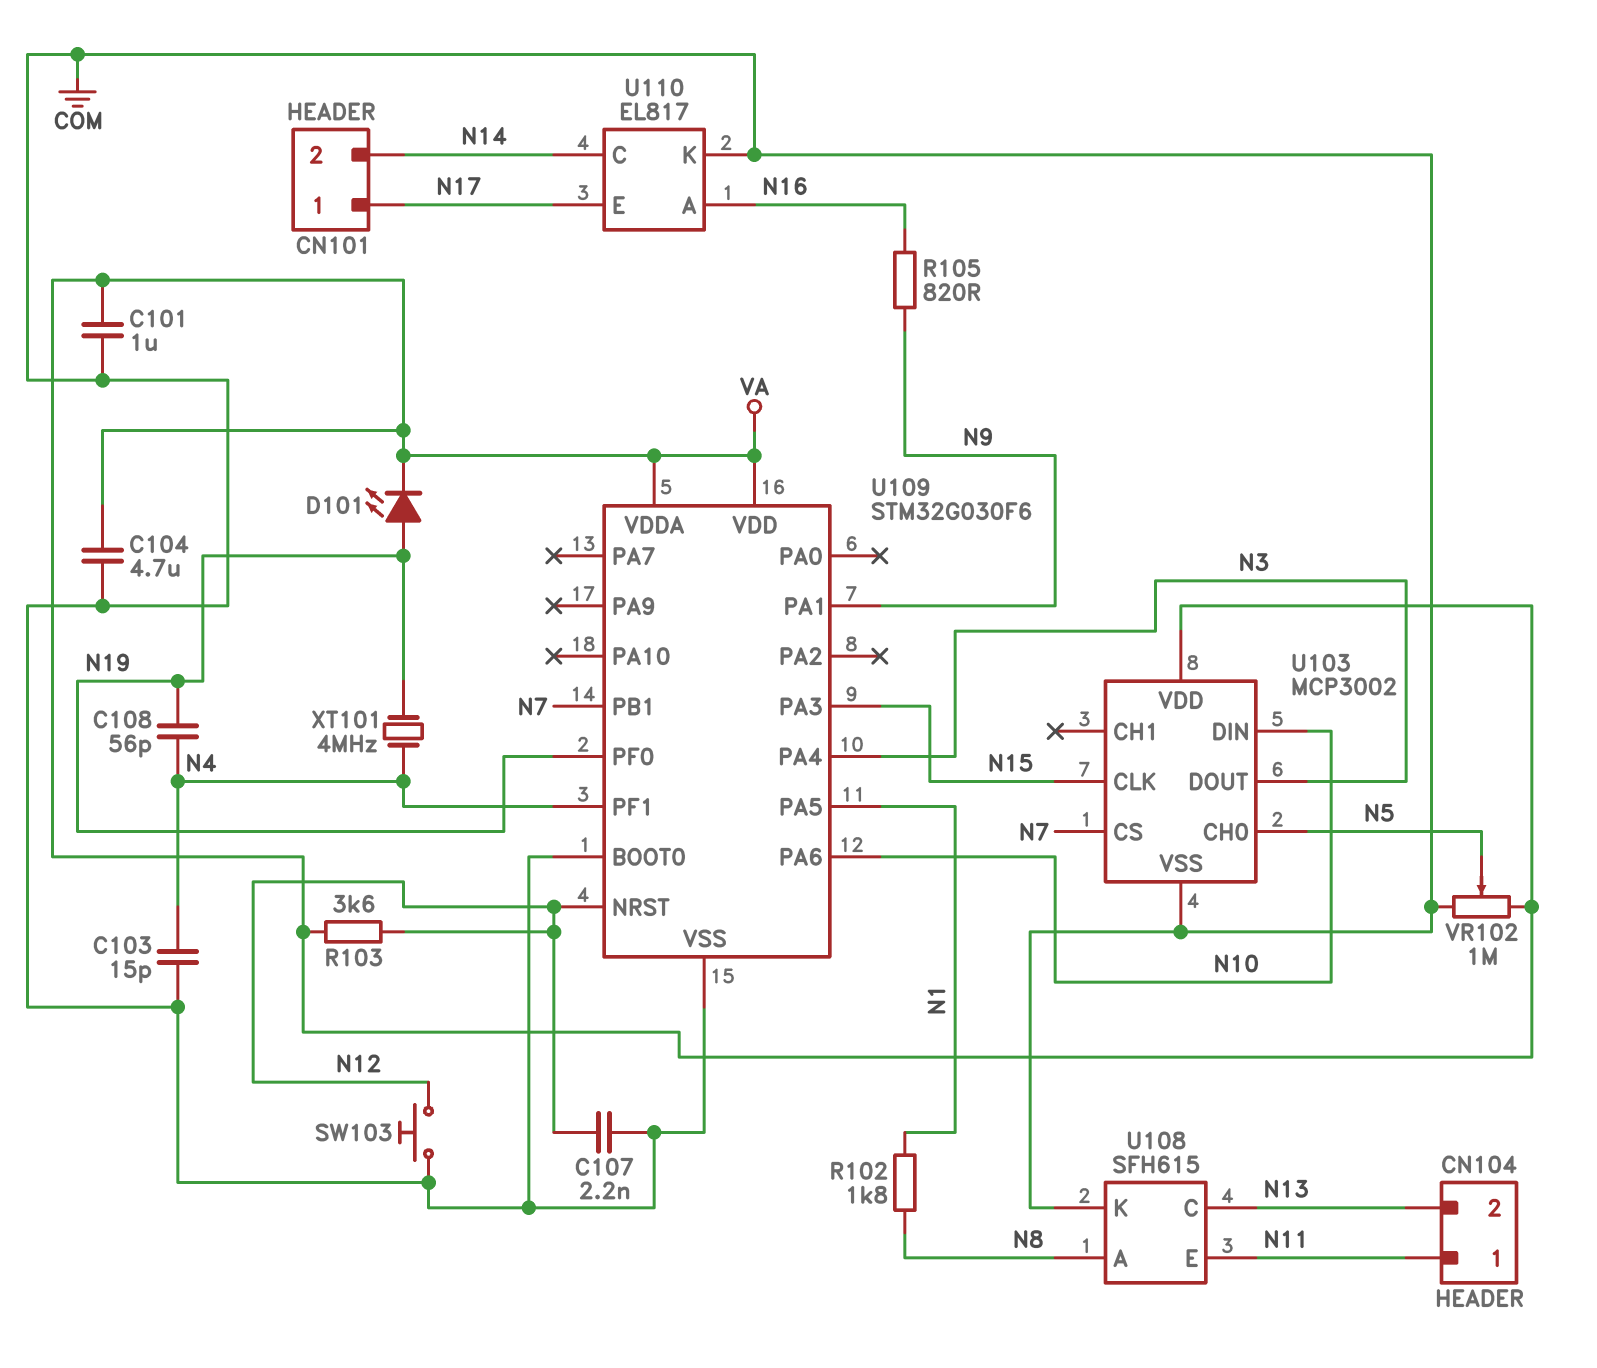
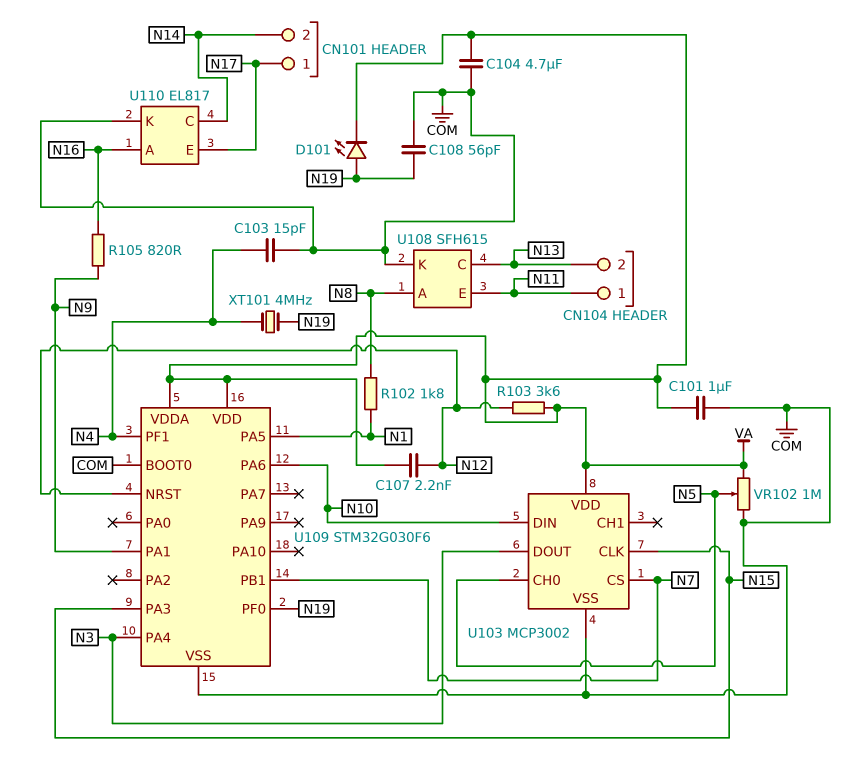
C107: 2.2nF (COM, N12) -> 2.2nF (N12, VA)
C108: 56pF (N4, N19) -> 56pF (COM, N19)
SW103: button (COM, N12) -> none

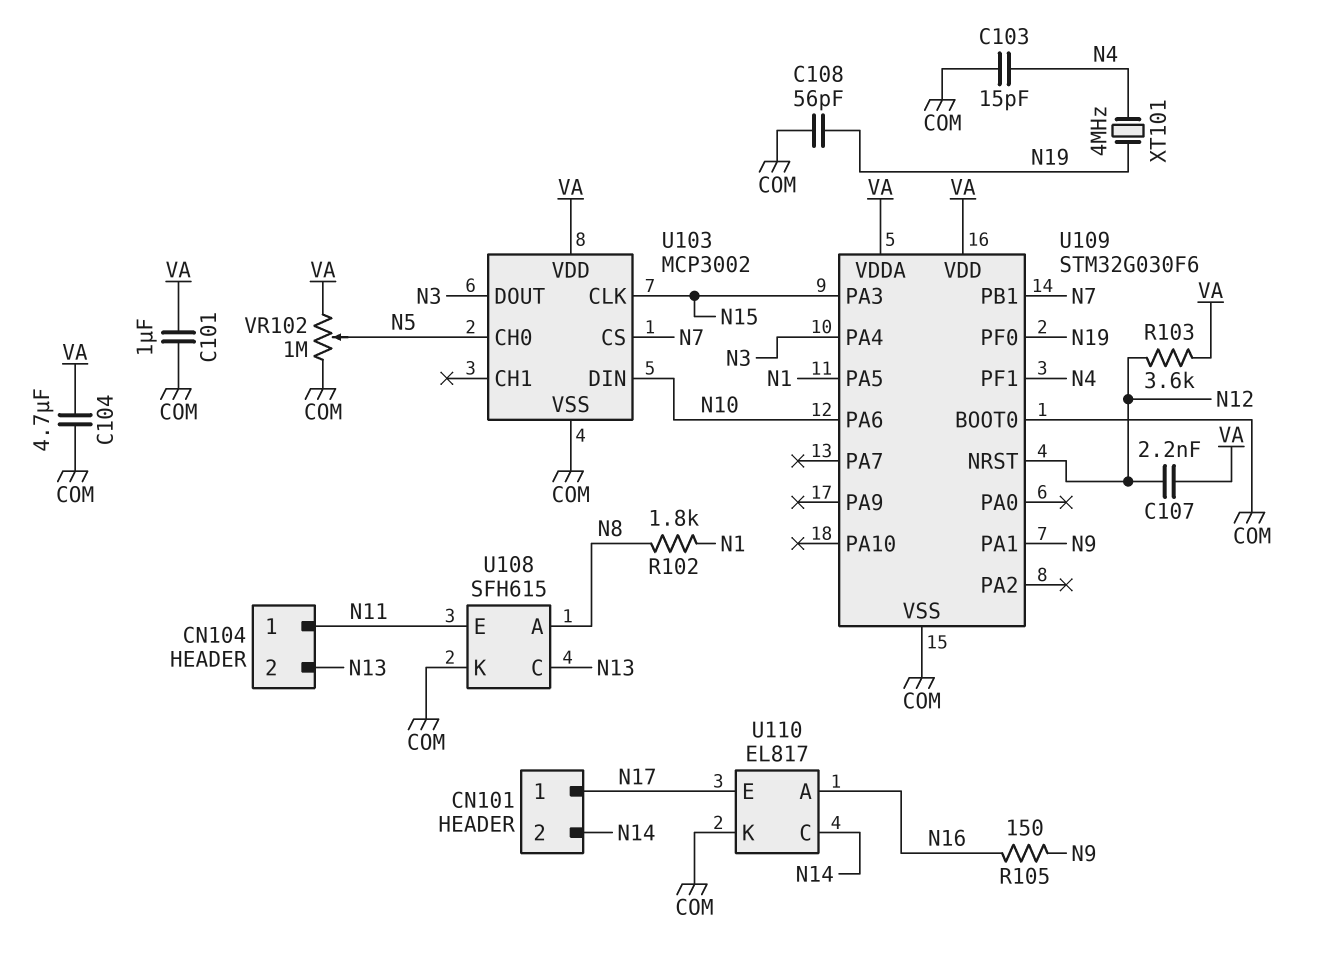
D101: LED (A N19, K VA) -> none
R105: 820 (N9, N16) -> 150 (N9, N16)

